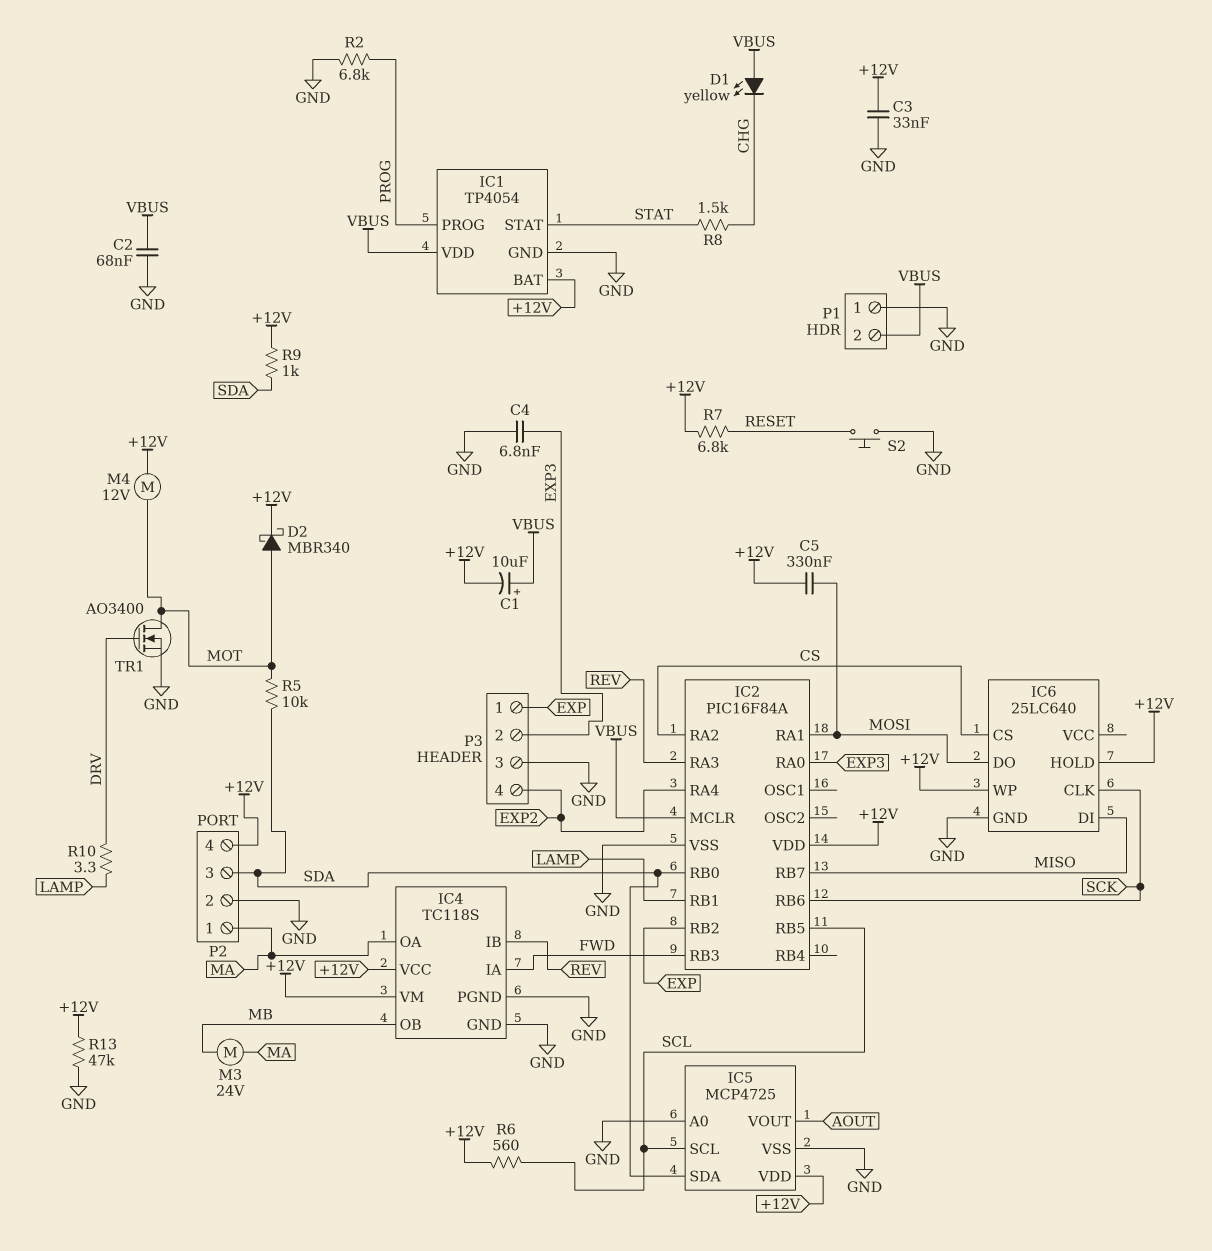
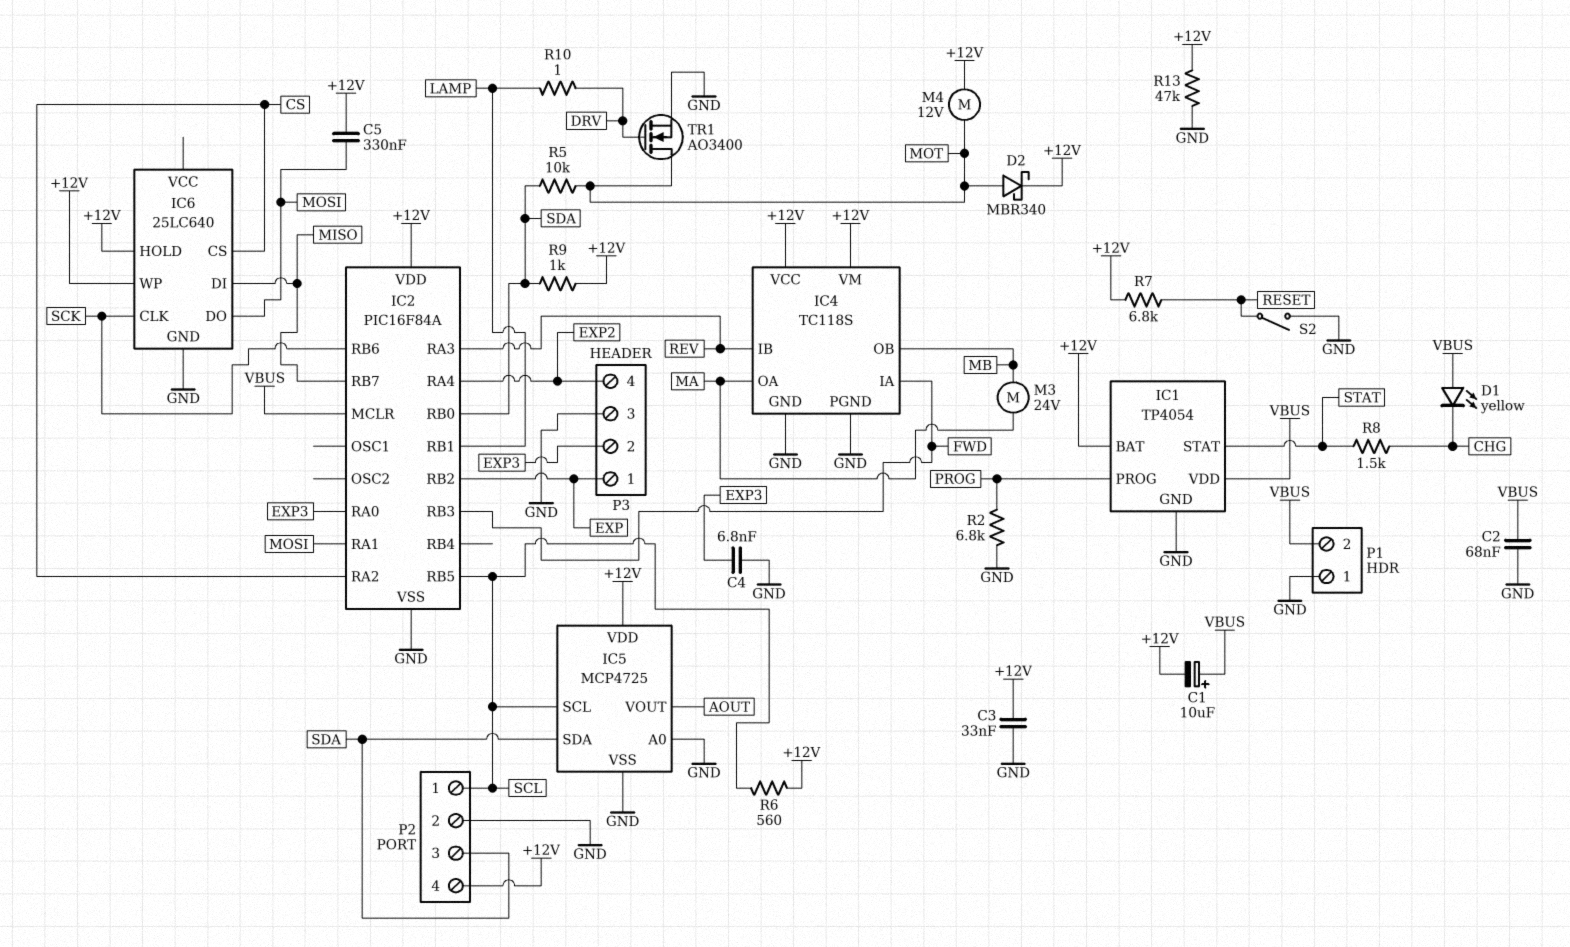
P2 pin 1: MA -> SCL
R10: 3.3 (DRV, LAMP) -> 1 (DRV, LAMP)
S2: button (GND, RESET) -> switch (GND, RESET)

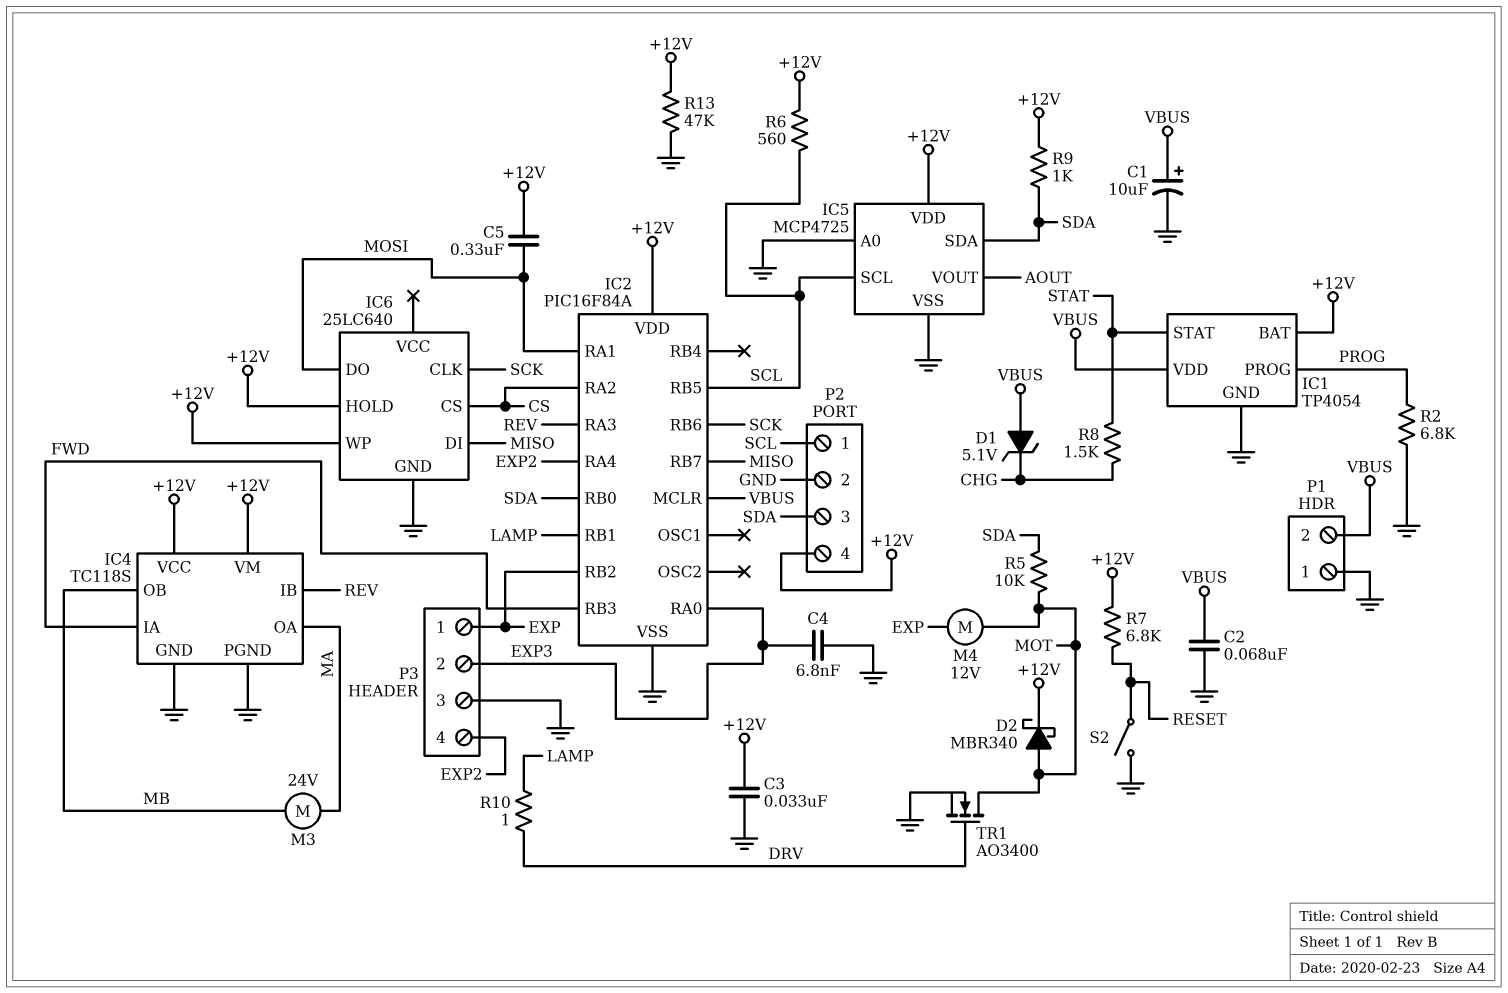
C1: 10uF (plus VBUS, minus +12V) -> 10uF (plus VBUS, minus GND)
D1: LED yellow (A VBUS, K CHG) -> zener 5.1V (A VBUS, K CHG)
M4: motor 12V (+12V, MOT) -> motor 12V (EXP, MOT)

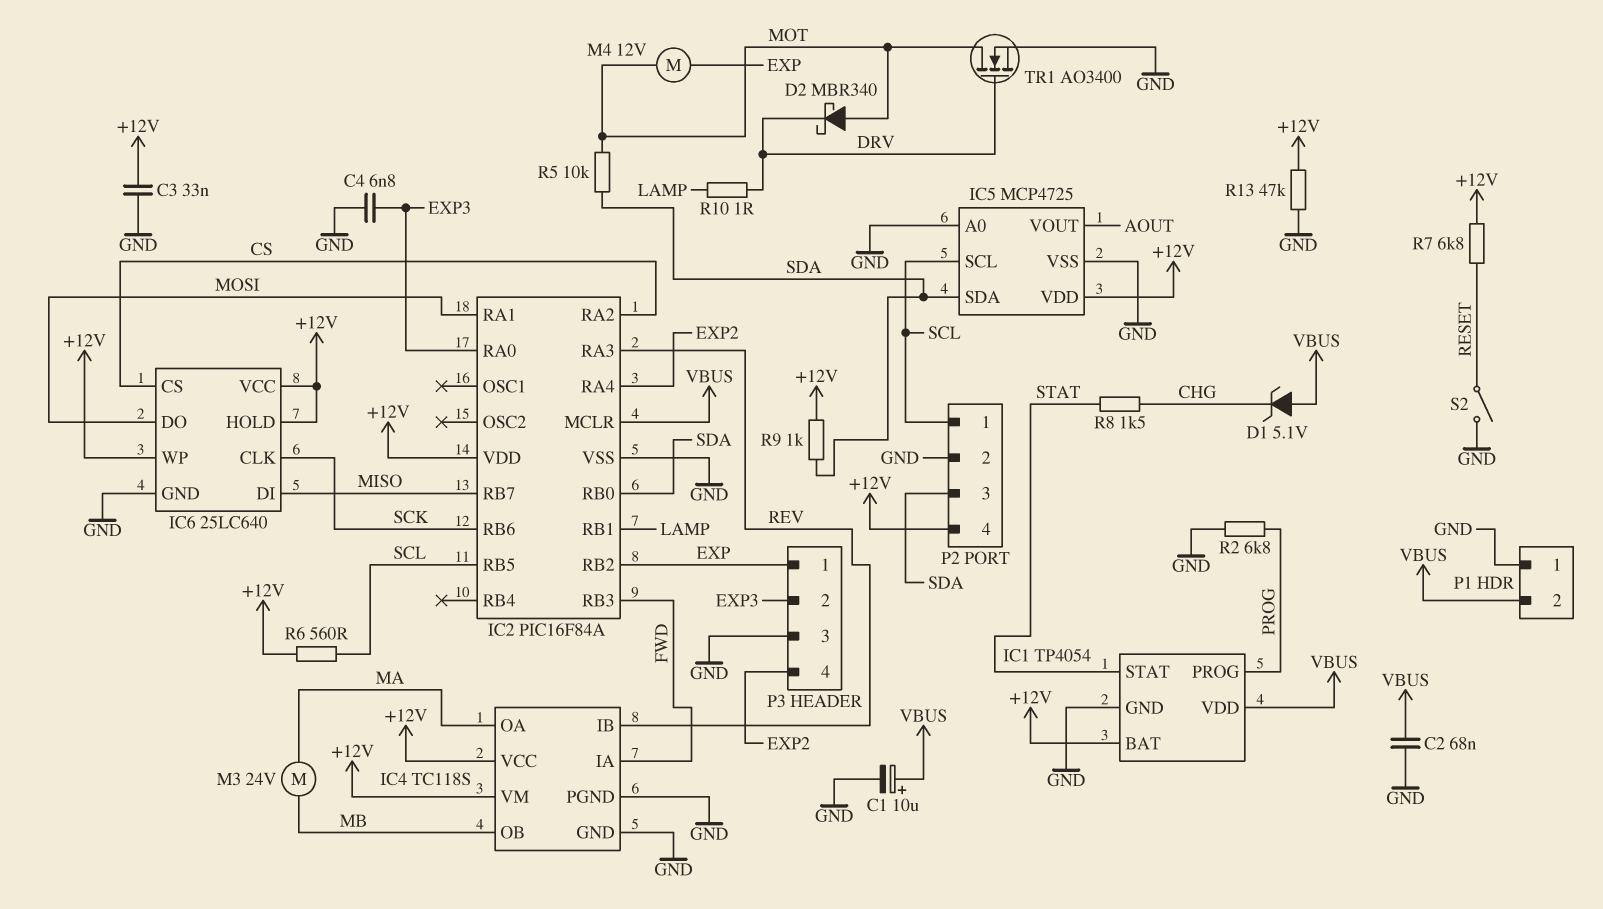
C5: 330nF (+12V, MOSI) -> none
D2: schottky MBR340 (A MOT, K +12V) -> schottky MBR340 (A MOT, K DRV)
IC6 pin VCC: none -> +12V

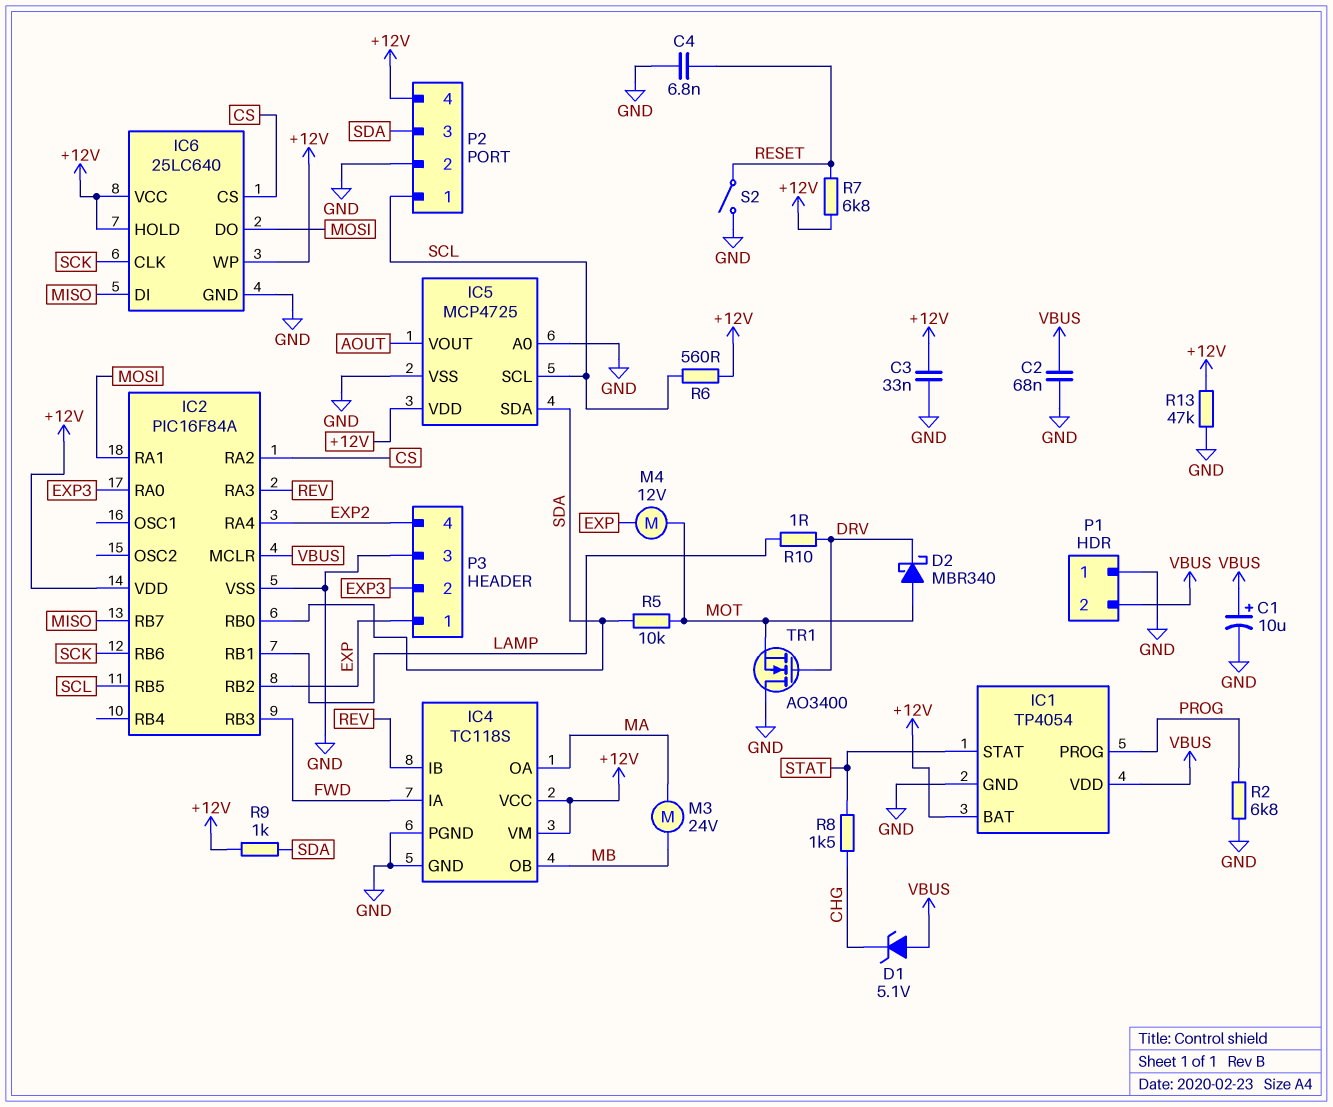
C4: 6.8nF (EXP3, GND) -> 6.8nF (GND, RESET)
TR1: NMOS AO3400 (G DRV, D MOT, S GND) -> NMOS AO3400 (G DRV, D GND, S MOT)

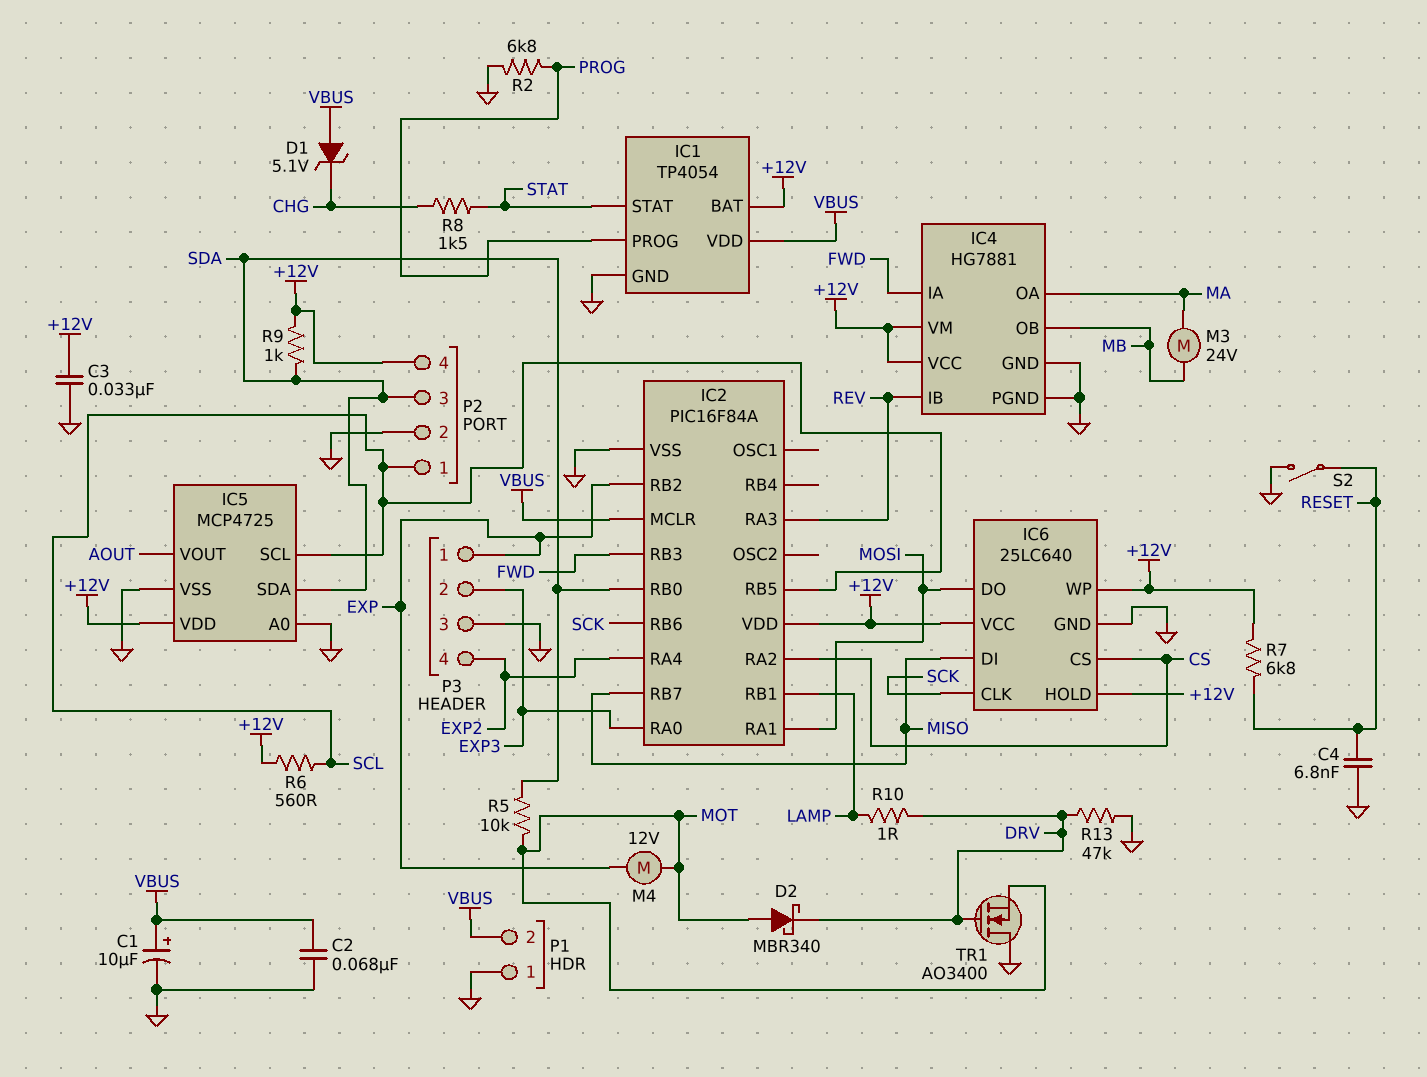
IC4: TC118S -> HG7881
R13: 47k (+12V, GND) -> 47k (DRV, GND)

